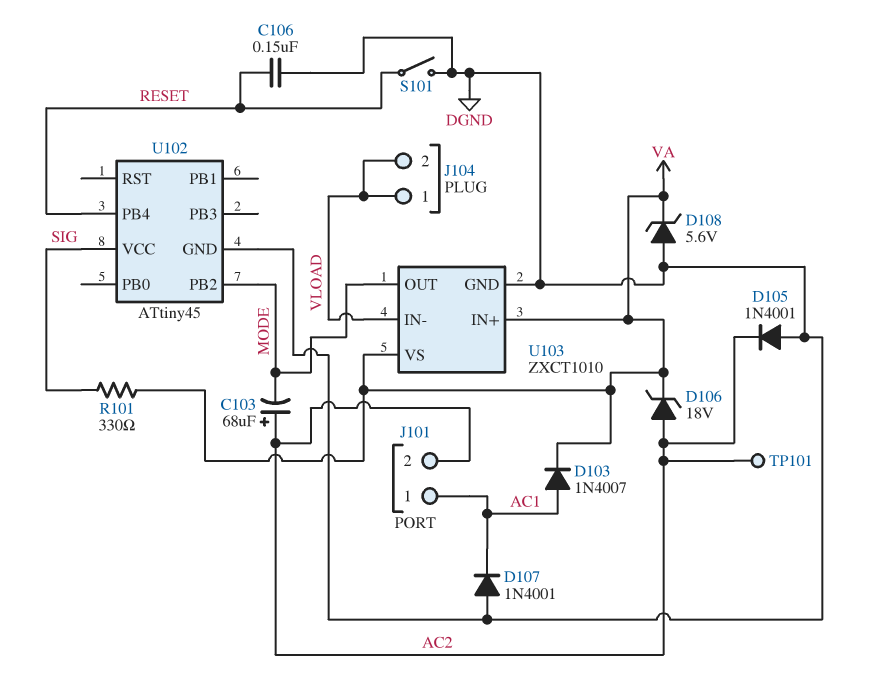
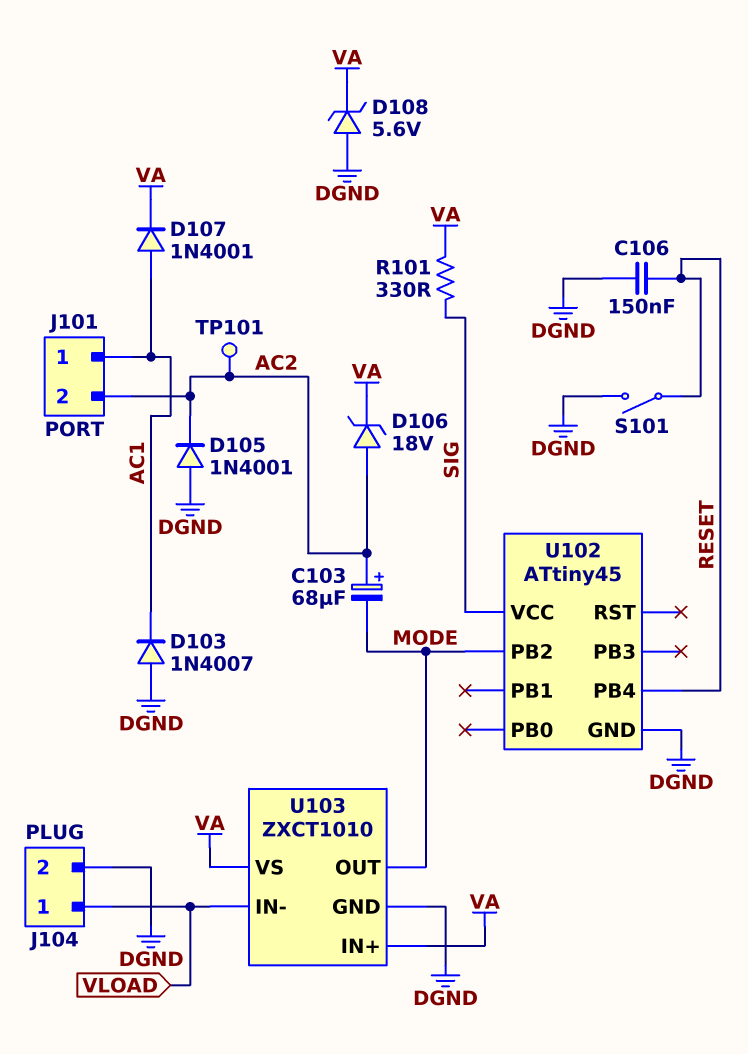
D103: diode 1N4007 (A AC1, K VA) -> diode 1N4007 (A DGND, K AC1)
D107: diode 1N4001 (A DGND, K AC1) -> diode 1N4001 (A AC1, K VA)
J104 pin 2: VLOAD -> DGND

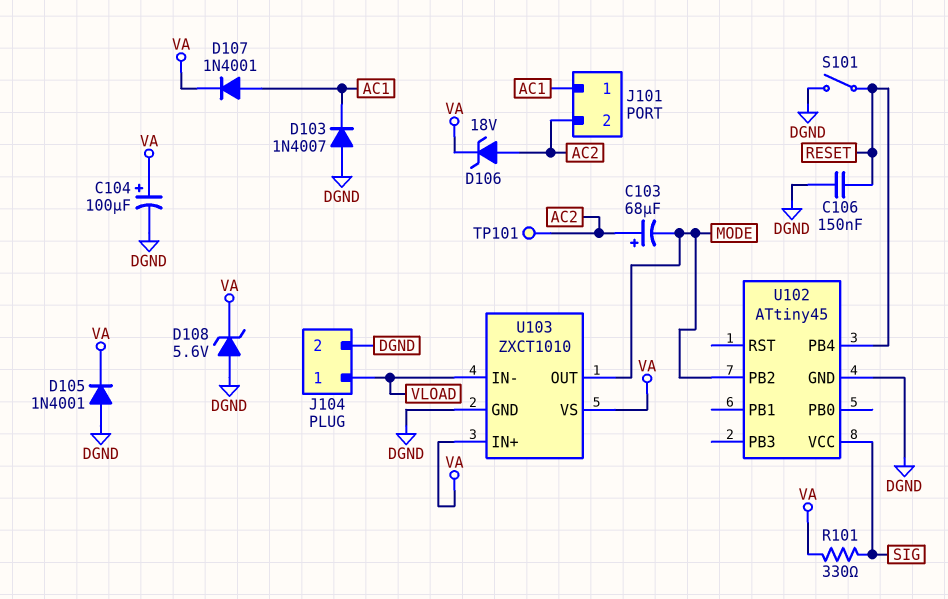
C104: none -> 100uF (plus VA, minus DGND)
D105: diode 1N4001 (A DGND, K AC2) -> diode 1N4001 (A DGND, K VA)

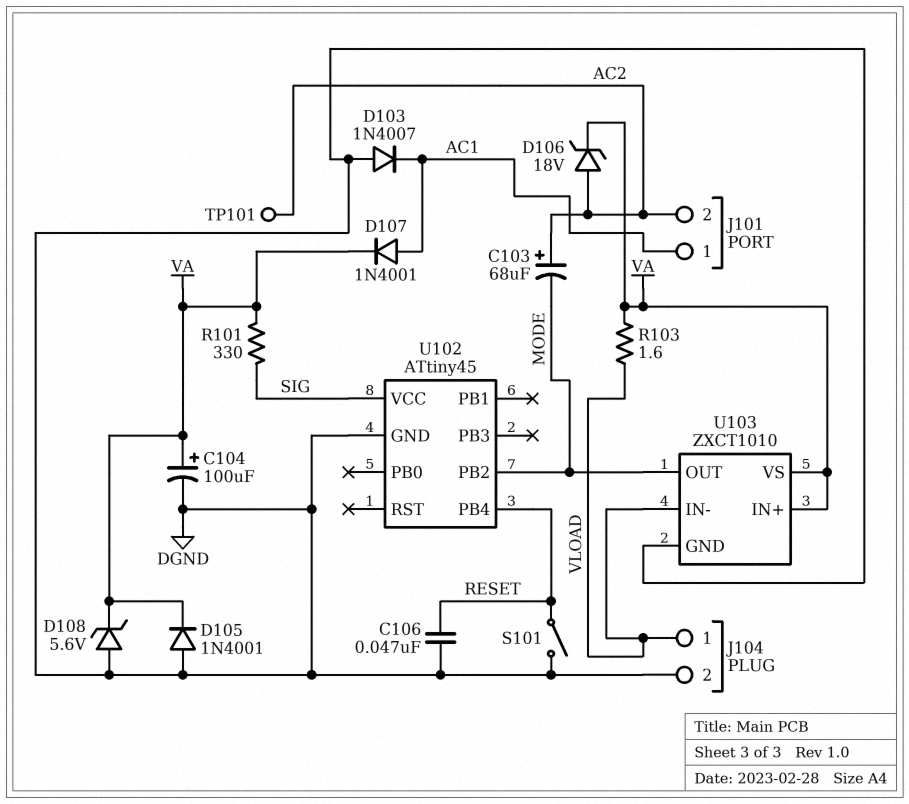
C106: 150nF (DGND, RESET) -> 47nF (DGND, RESET)
R103: none -> 1.6 (VA, VLOAD)

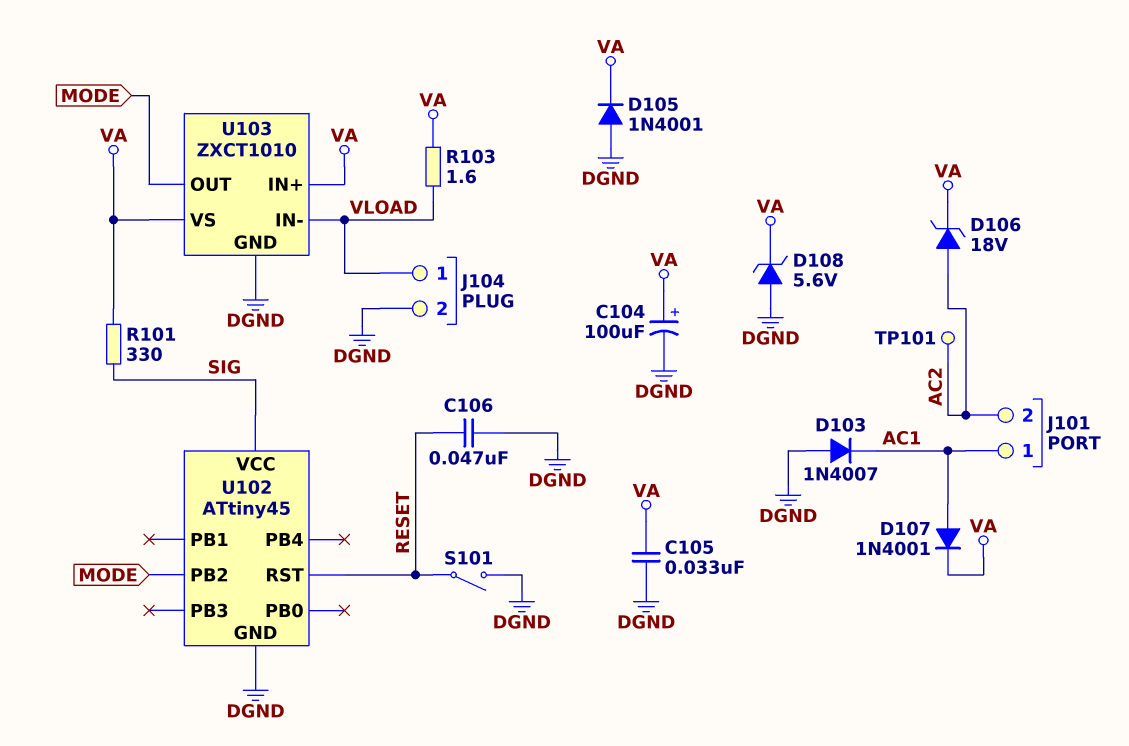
C103: 68uF (plus AC2, minus MODE) -> none
C105: none -> 33nF (DGND, VA)
U102 pin PB4: RESET -> none
U102 pin RST: none -> RESET

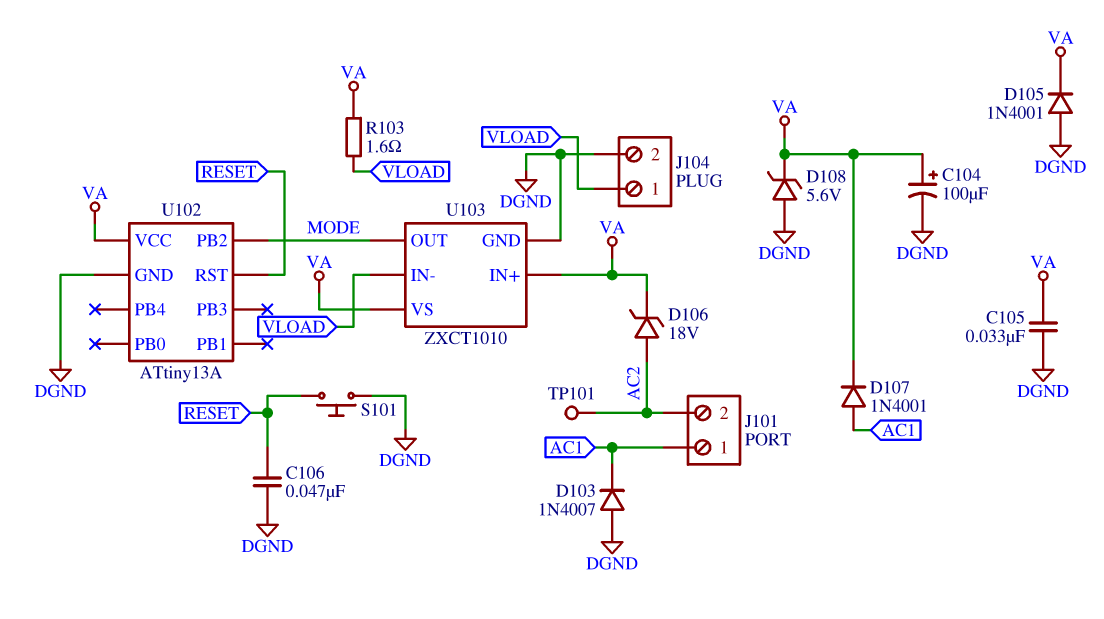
R101: 330 (SIG, VA) -> none
S101: switch (DGND, RESET) -> button (DGND, RESET)
U102: ATtiny45 -> ATtiny13A
U102 pin VCC: SIG -> VA

